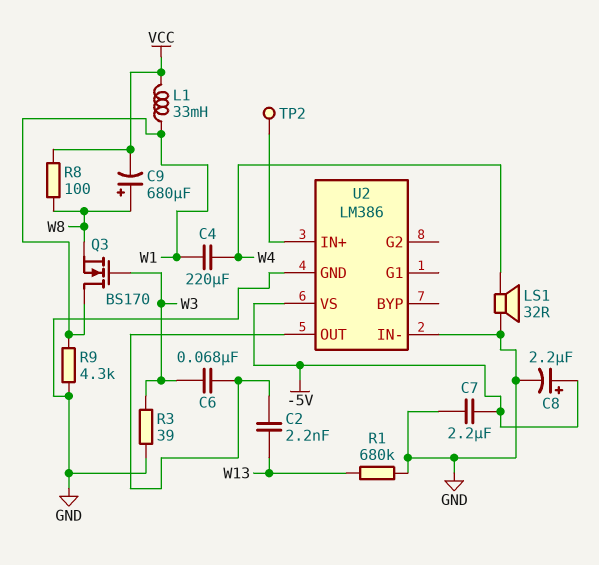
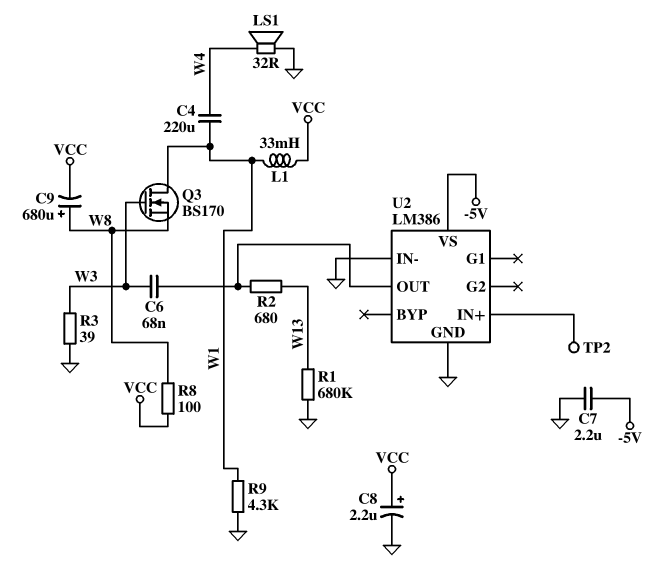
C2: 2.2nF (U2/OUT, W13) -> none
C8: 2.2uF (plus -5V, minus GND) -> 2.2uF (plus VCC, minus GND)
R2: none -> 680 (U2/OUT, W13)

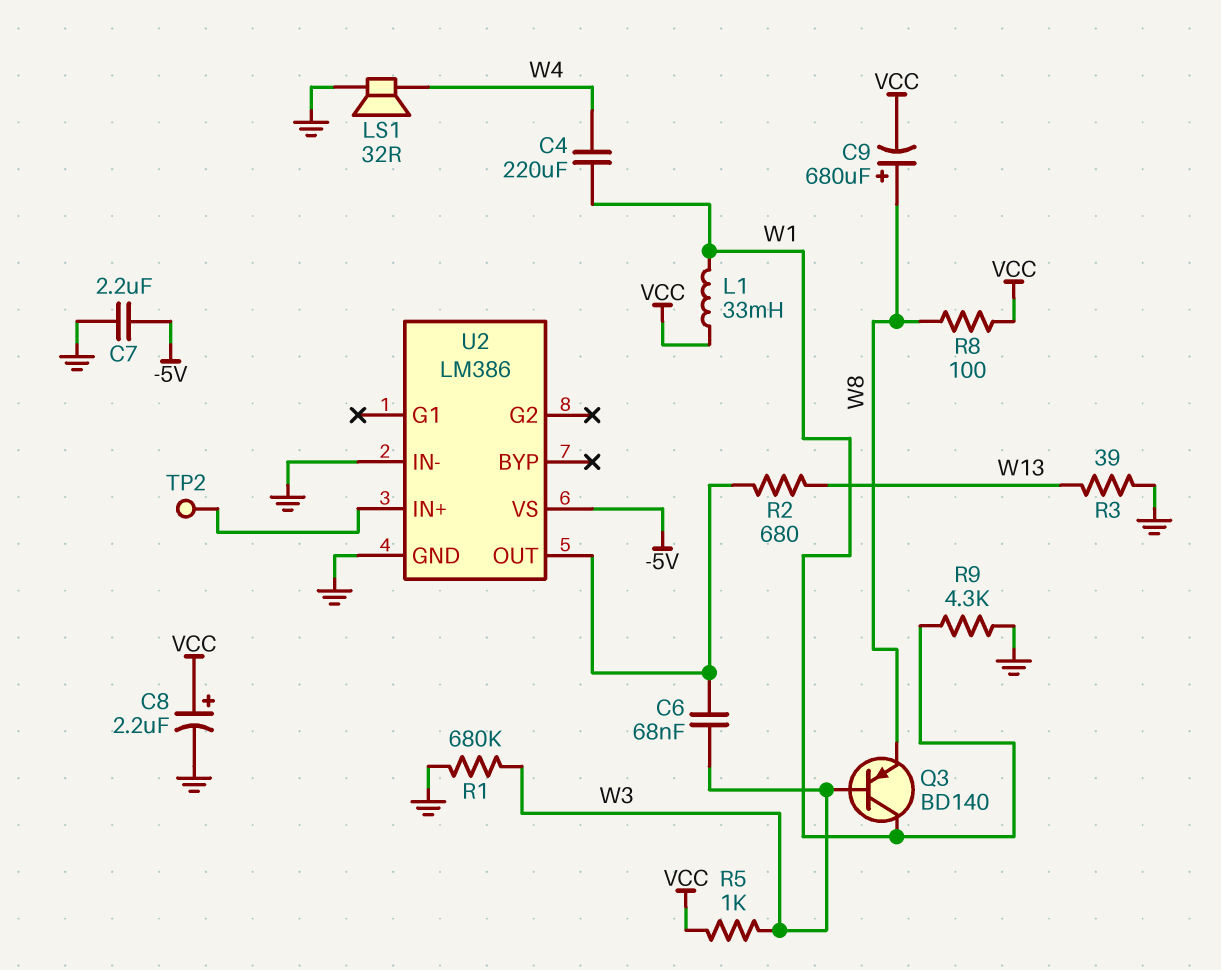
Q3: NMOS BS170 (G W3, D W1, S W8) -> PNP BD140 (B W3, C W1, E W8)
R1: 680k (GND, W13) -> 680k (GND, W3)
R3: 39 (GND, W3) -> 39 (GND, W13)
R5: none -> 1k (VCC, W3)

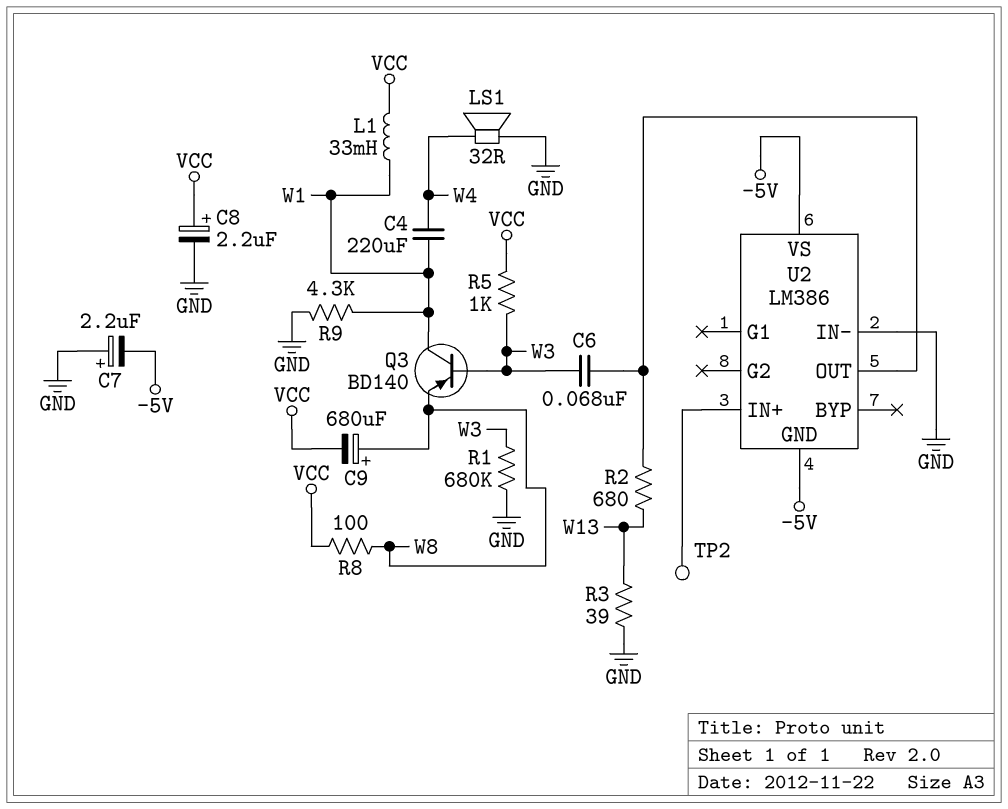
C7: 2.2uF (-5V, GND) -> 2.2uF (plus GND, minus -5V)
U2 pin GND: GND -> -5V

